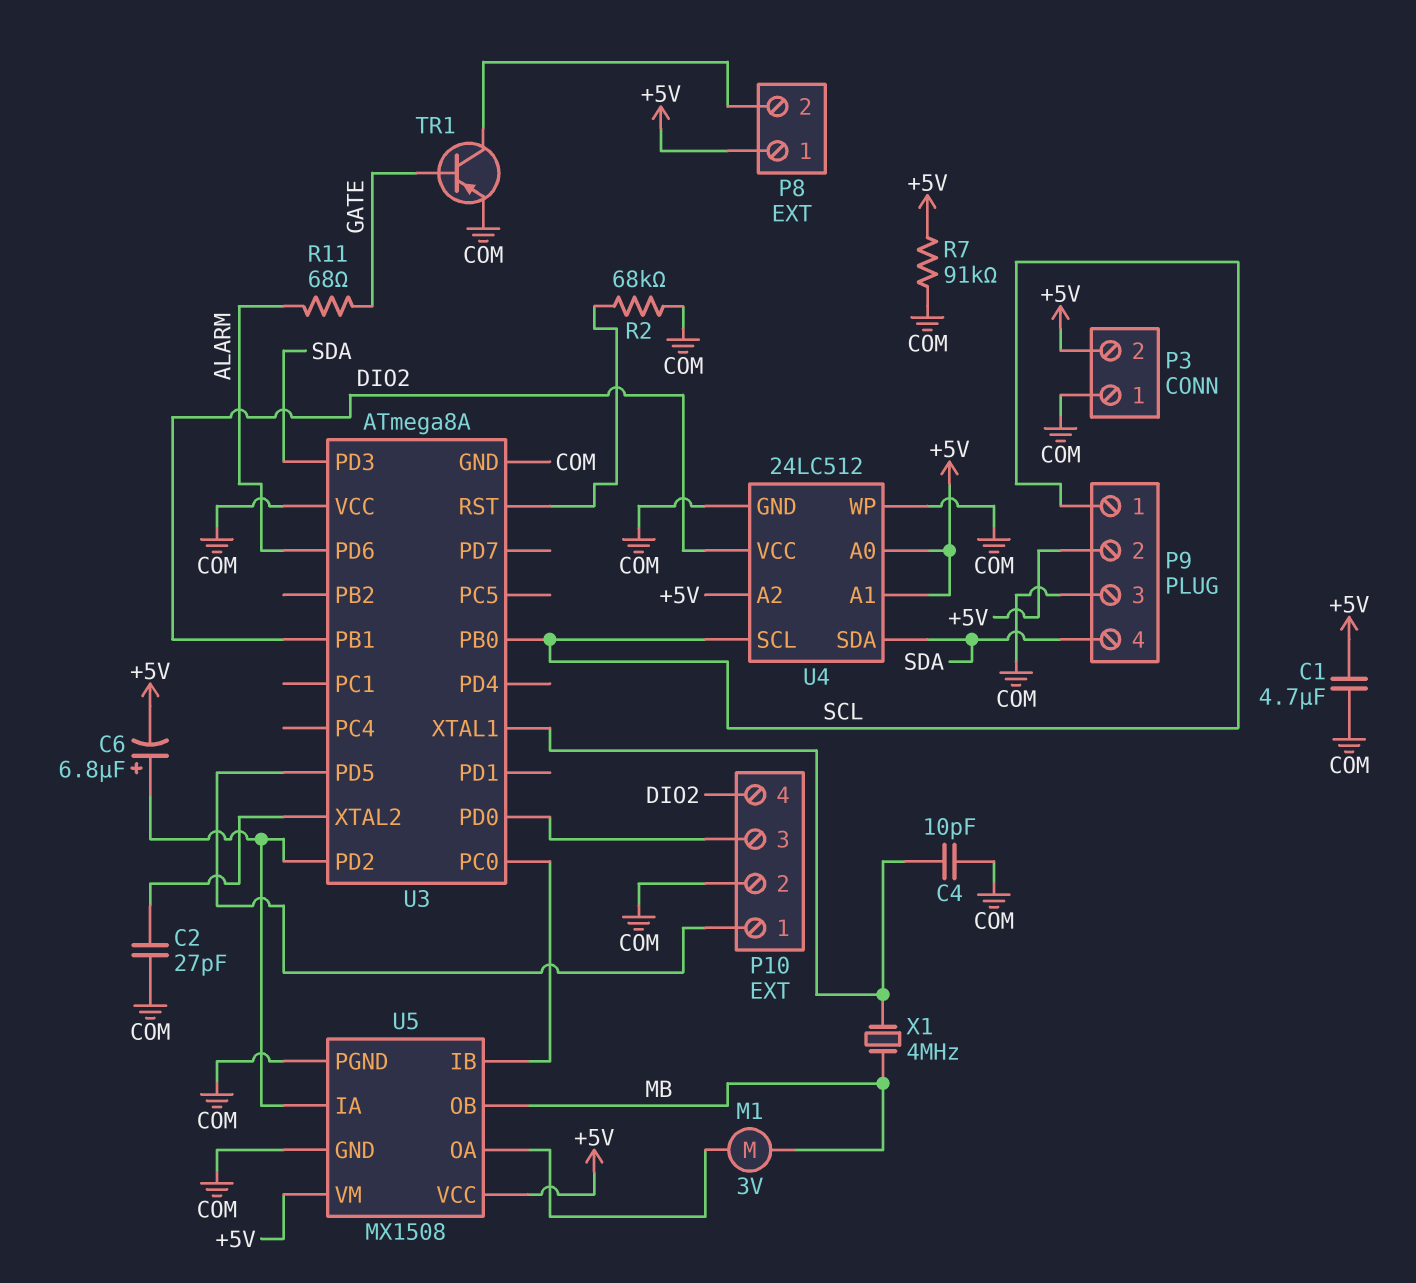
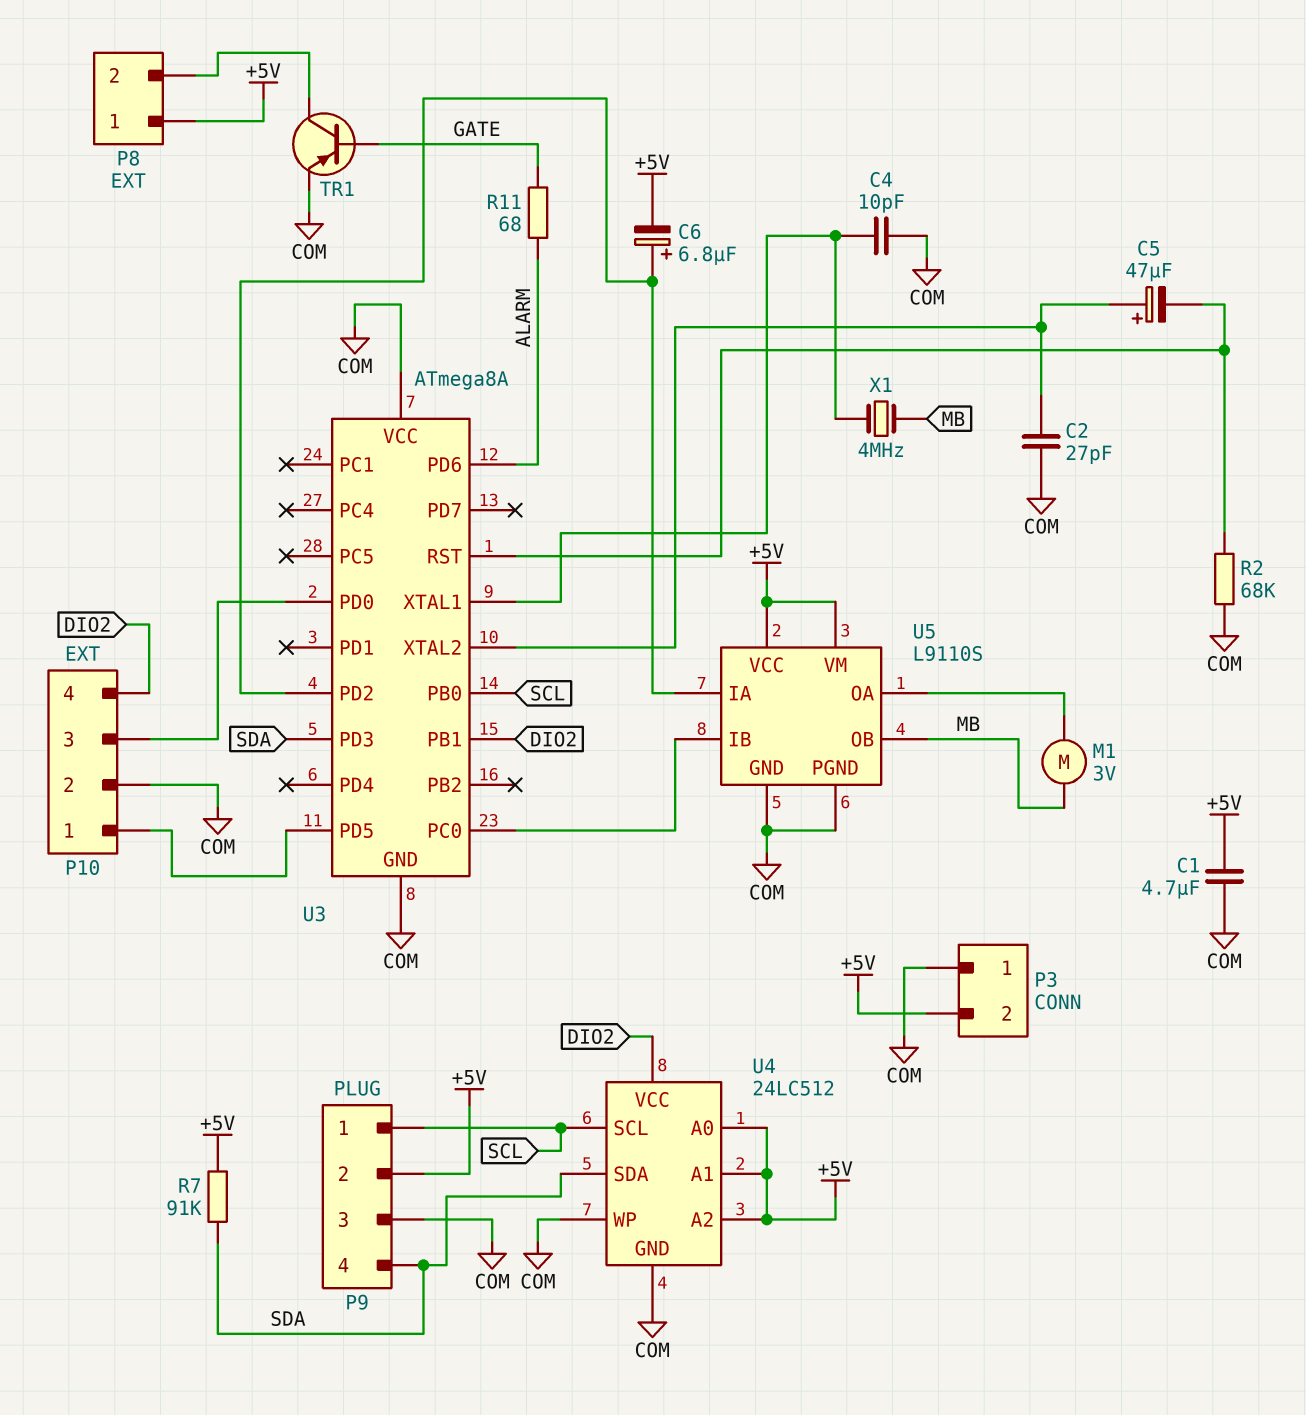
C5: none -> 47uF (plus U3/XTAL2, minus U3/RST)
R7: 91k (+5V, COM) -> 91k (+5V, SDA)
U5: MX1508 -> L9110S

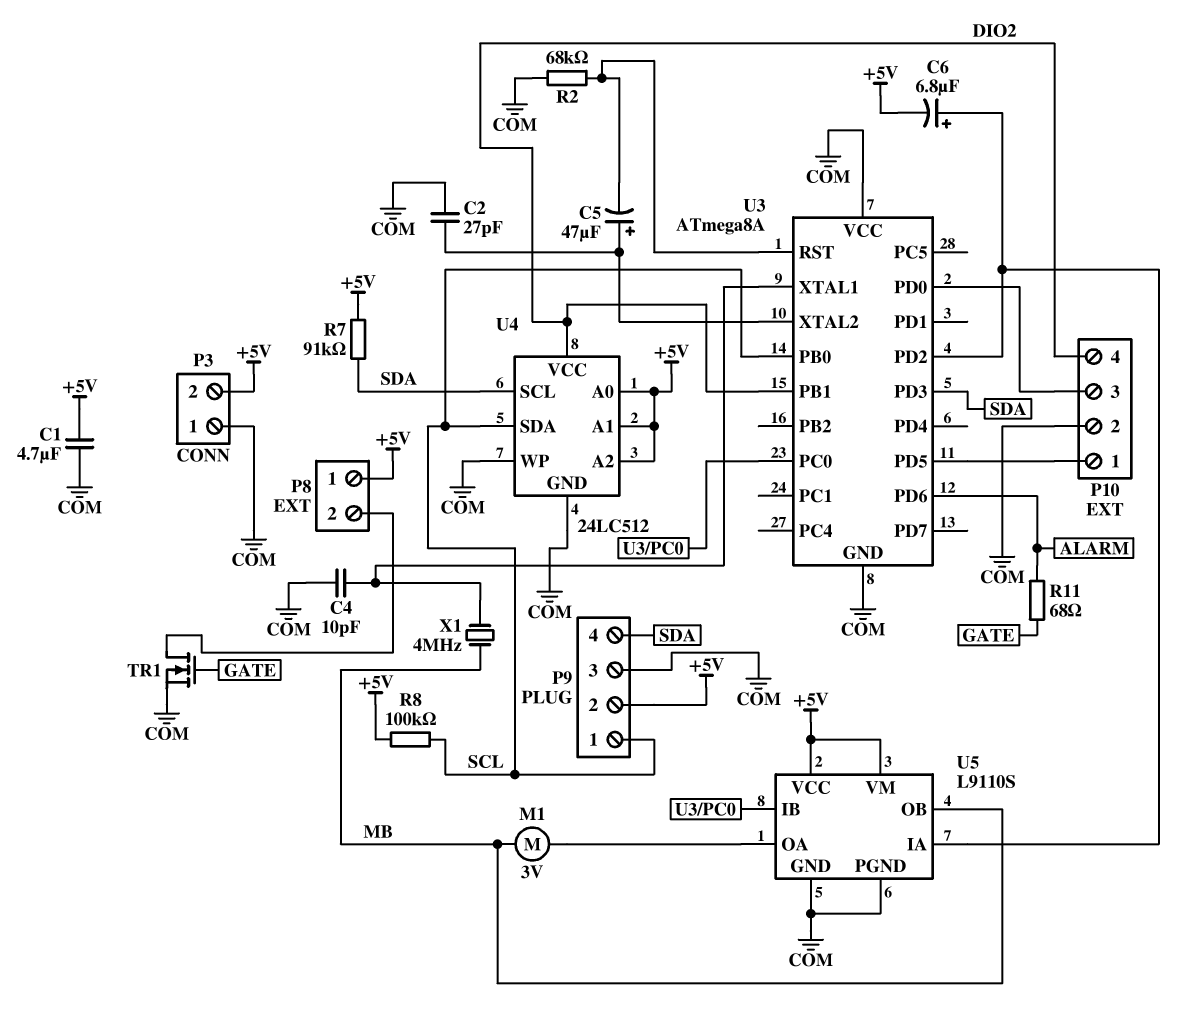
R8: none -> 100k (+5V, SCL)
TR1: PNP (B GATE, C P8/2, E COM) -> NMOS (G GATE, D P8/2, S COM)
U4 pin SCL: SCL -> SDA
U4 pin SDA: SDA -> SCL

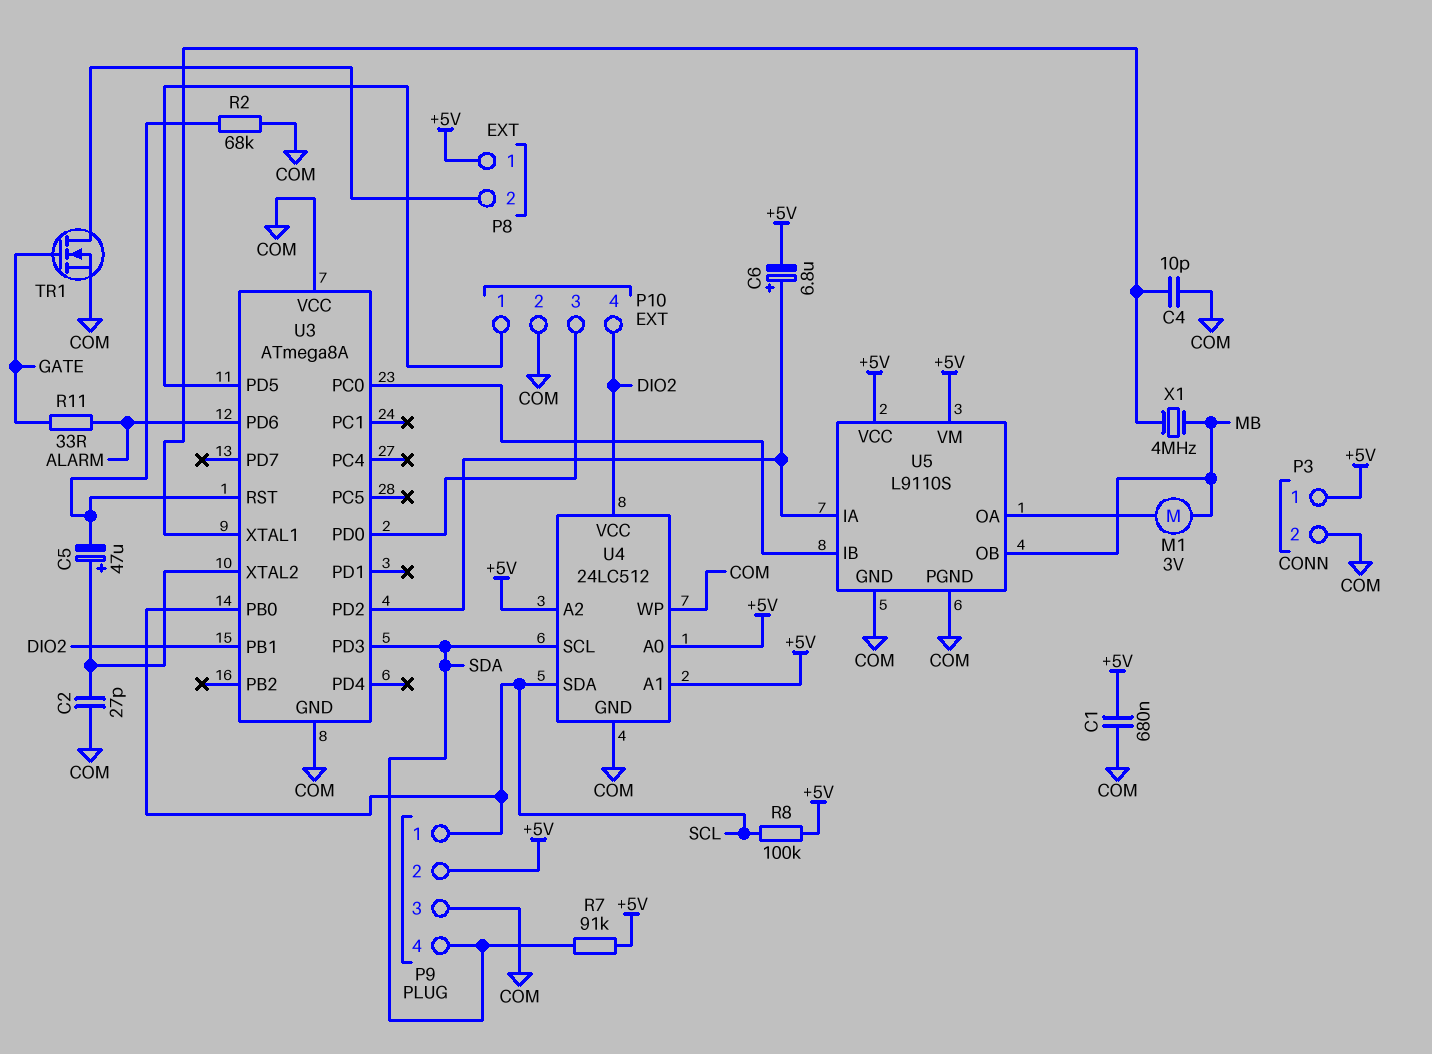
C1: 4.7uF (+5V, COM) -> 680nF (+5V, COM)
P3 pin 1: COM -> +5V
P3 pin 2: +5V -> COM
R11: 68 (ALARM, GATE) -> 33 (ALARM, GATE)

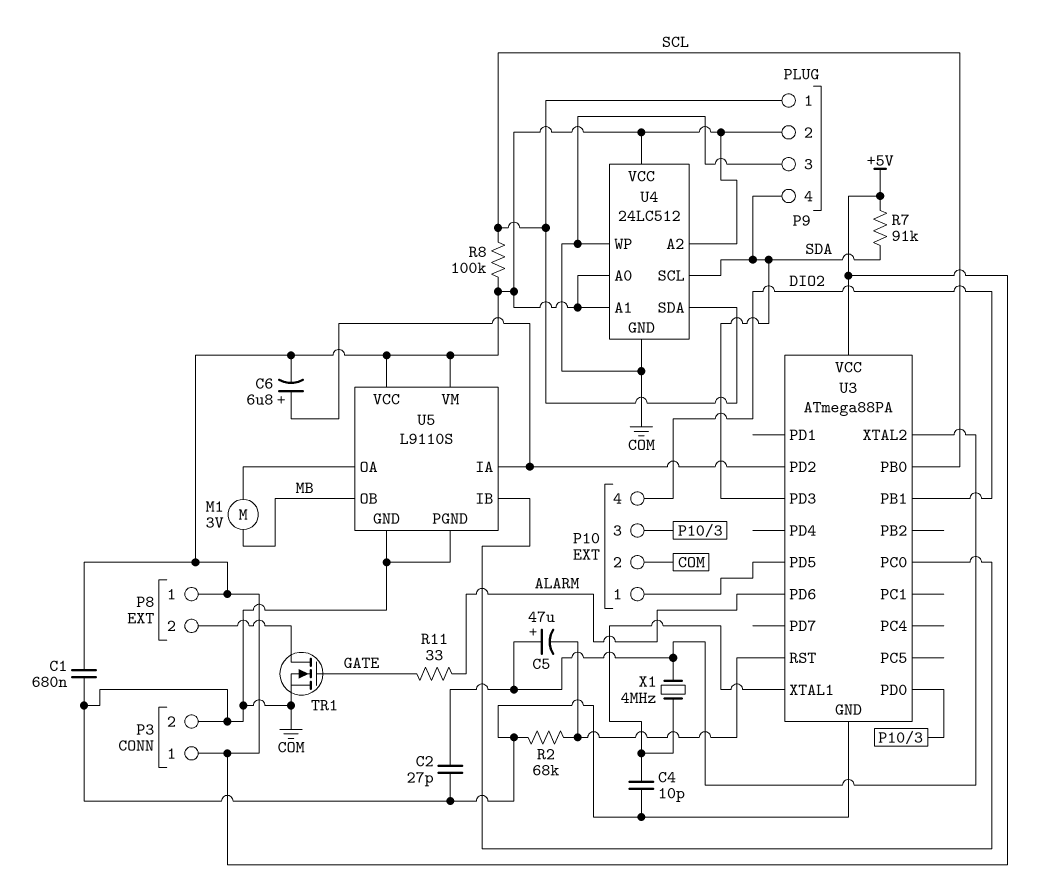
U3: ATmega8A -> ATmega88PA
U3 pin VCC: COM -> +5V
U4 pin VCC: DIO2 -> +5V
X1: 4MHz (MB, U3/XTAL1) -> 4MHz (U3/XTAL1, U3/XTAL2)

